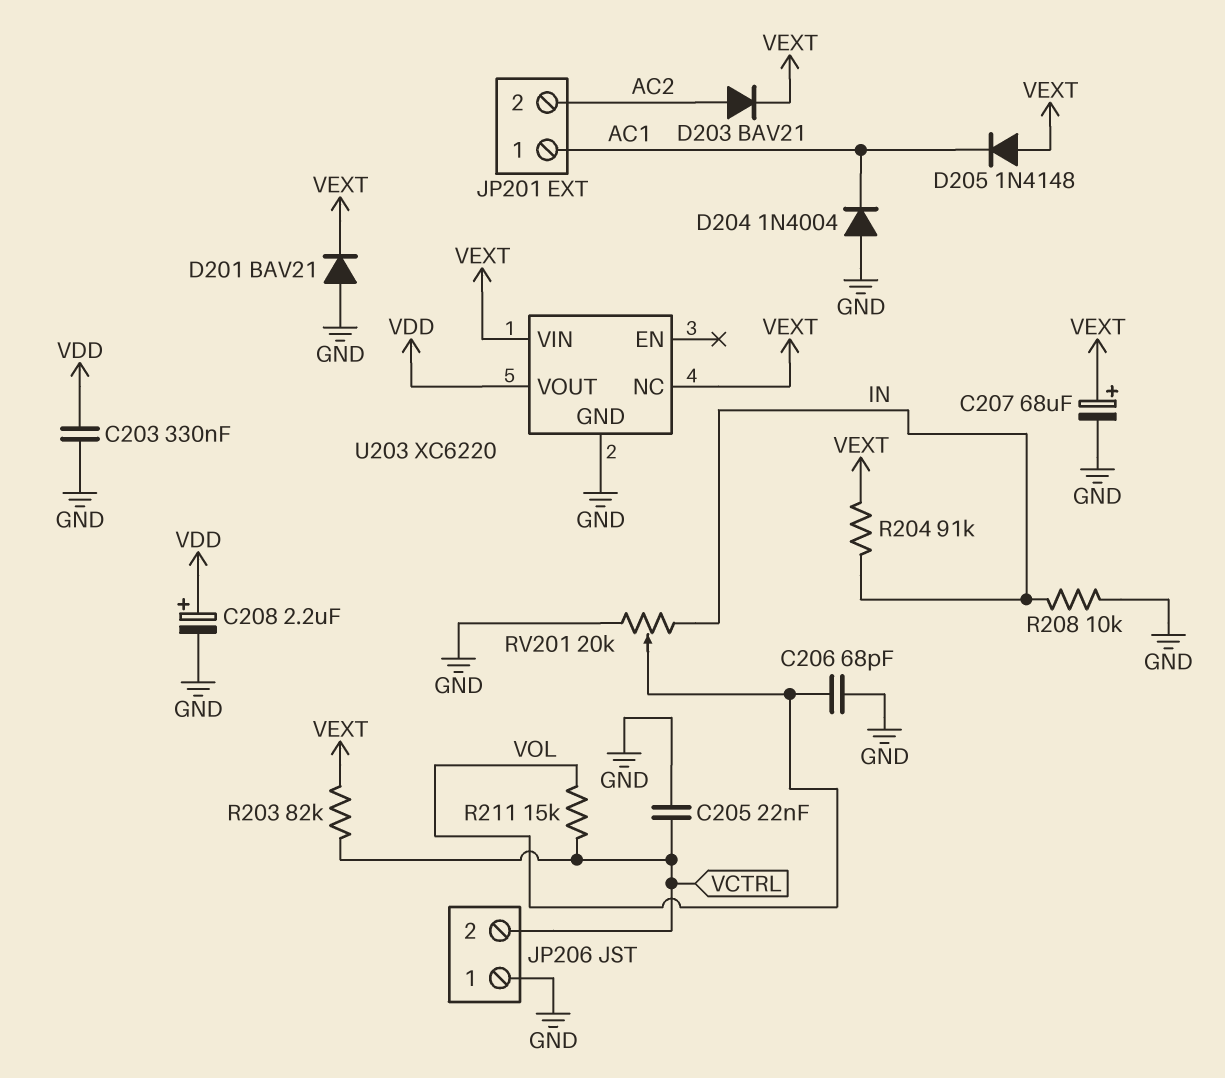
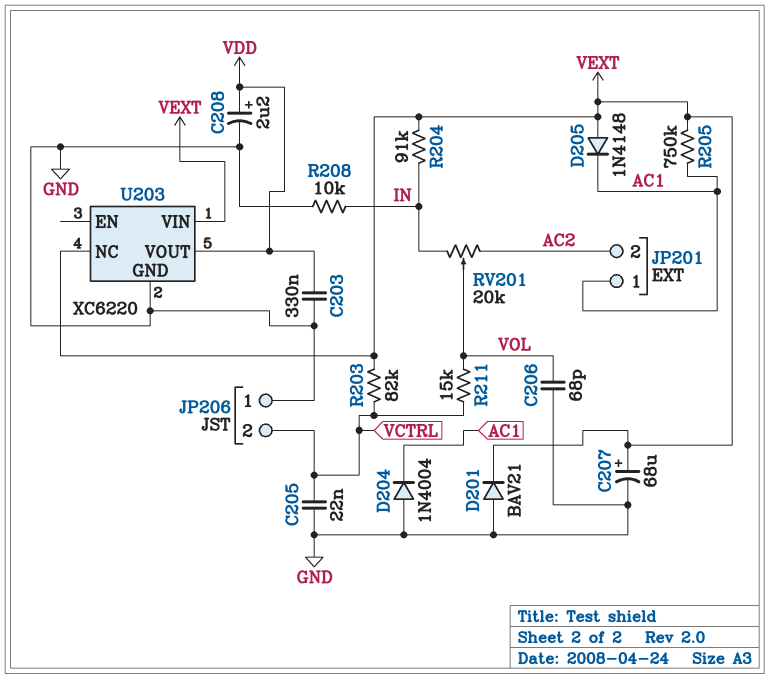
D203: diode BAV21 (A AC2, K VEXT) -> none
R205: none -> 750k (AC1, VEXT)
RV201: 20k (GND, IN, wiper VOL) -> 20k (AC2, IN, wiper VOL)

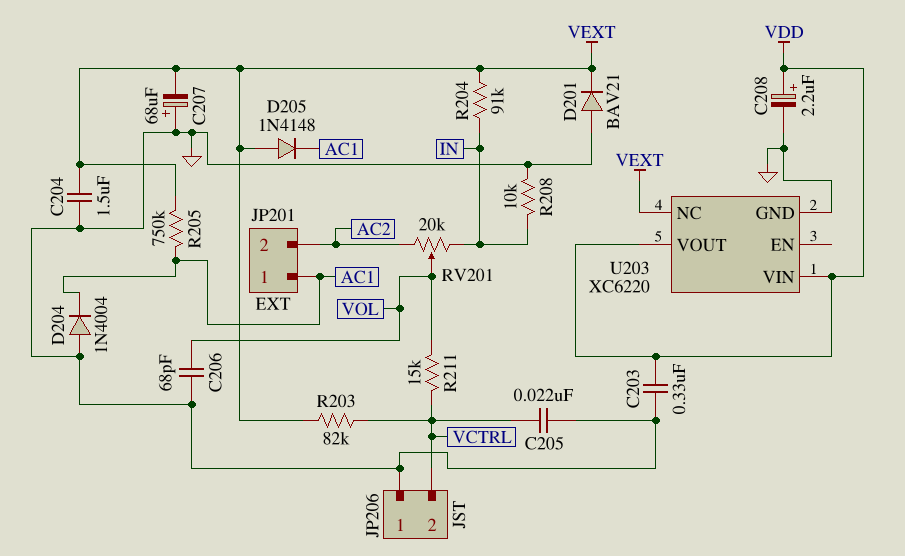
C204: none -> 1.5uF (GND, VEXT)
C207: 68uF (plus VEXT, minus GND) -> 68uF (plus GND, minus VEXT)
U203 pin VIN: VEXT -> VDD

